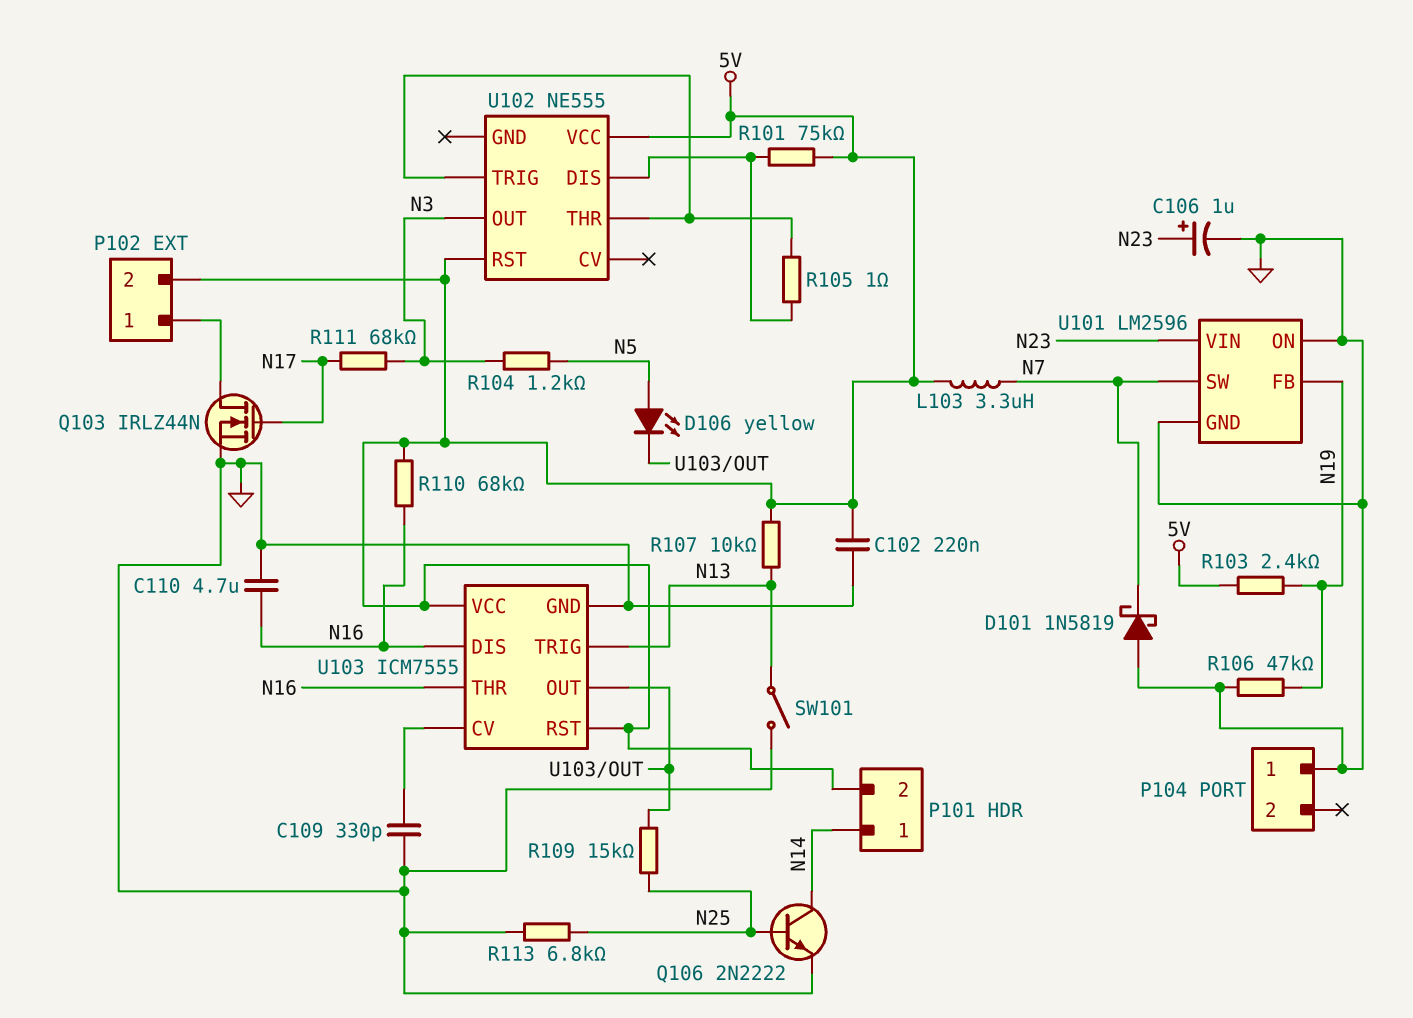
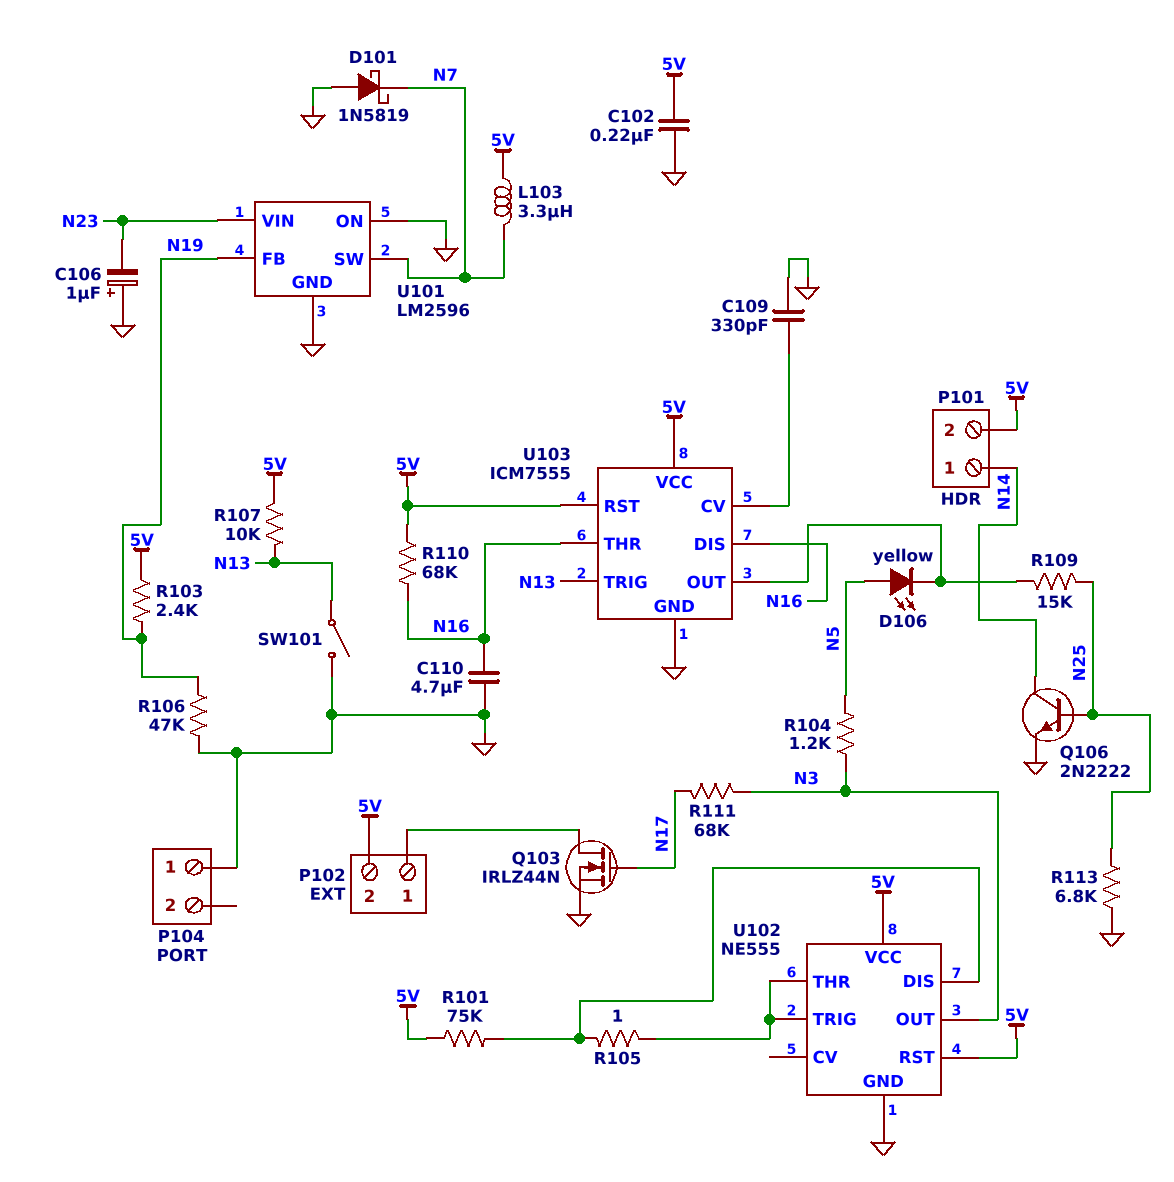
C106: 1uF (plus N23, minus GND) -> 1uF (plus GND, minus N23)
U102 pin GND: none -> GND

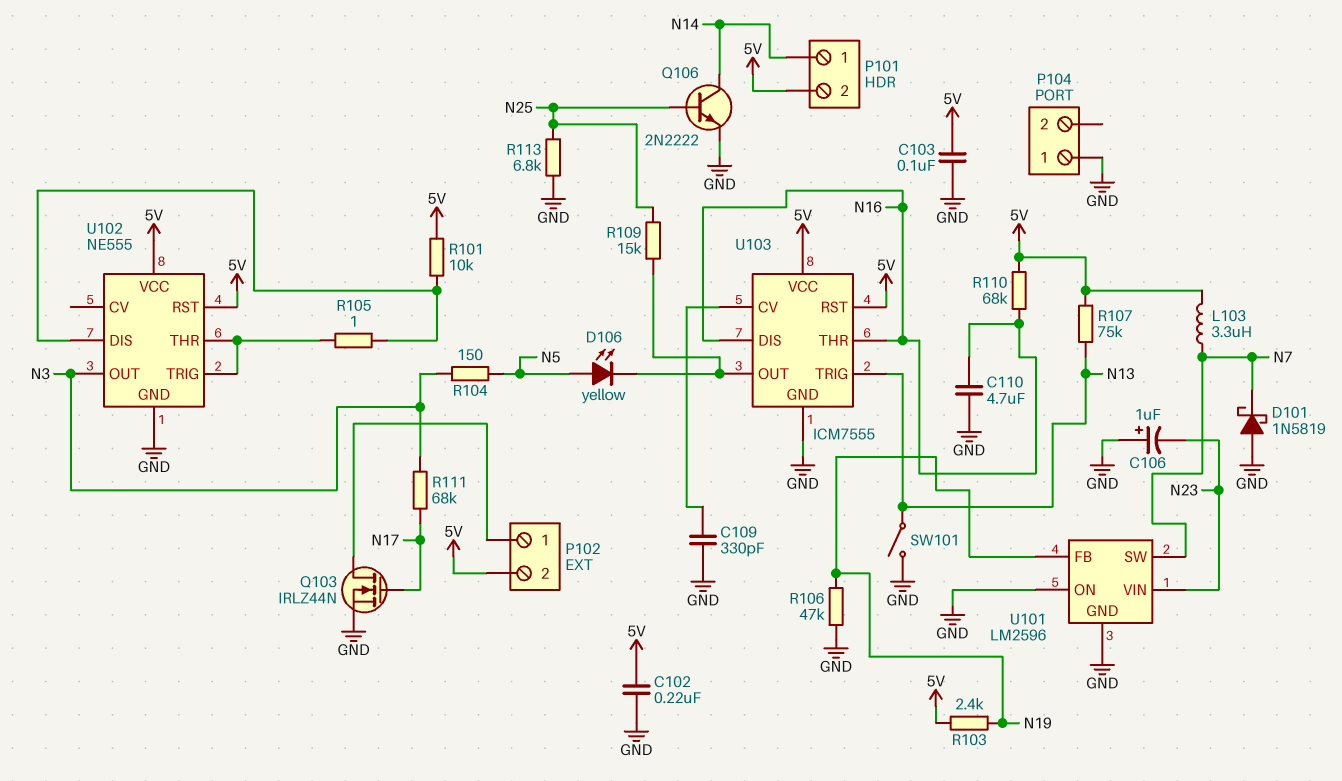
C103: none -> 100nF (5V, GND)
R101: 75k (5V, U102/DIS) -> 10k (5V, U102/DIS)
R104: 1.2k (N3, N5) -> 150 (N3, N5)
R107: 10k (5V, N13) -> 75k (5V, N13)

